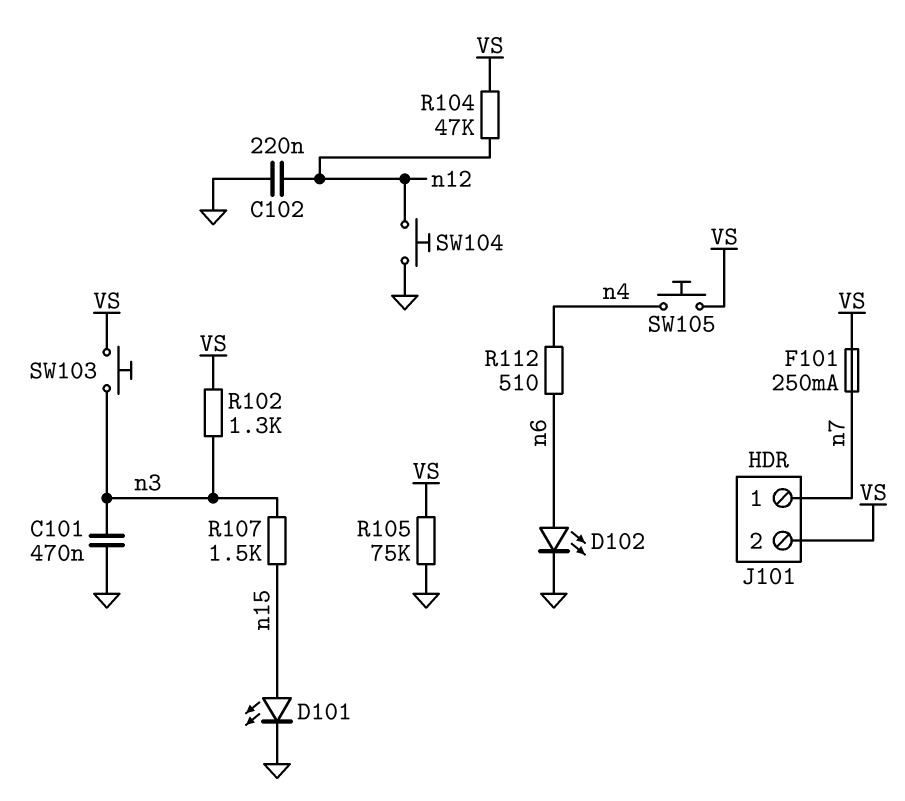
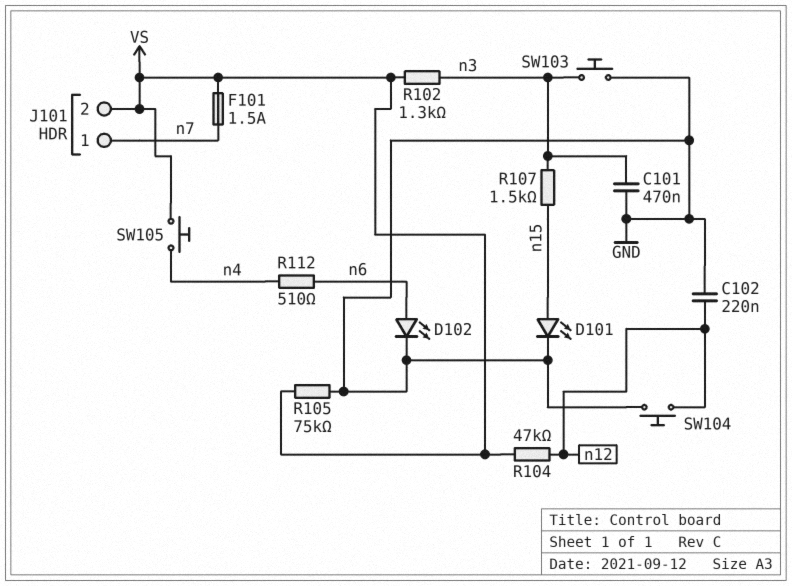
F101: 250mA (VS, n7) -> 1.5A (VS, n7)
SW103: button (VS, n3) -> button (GND, n3)

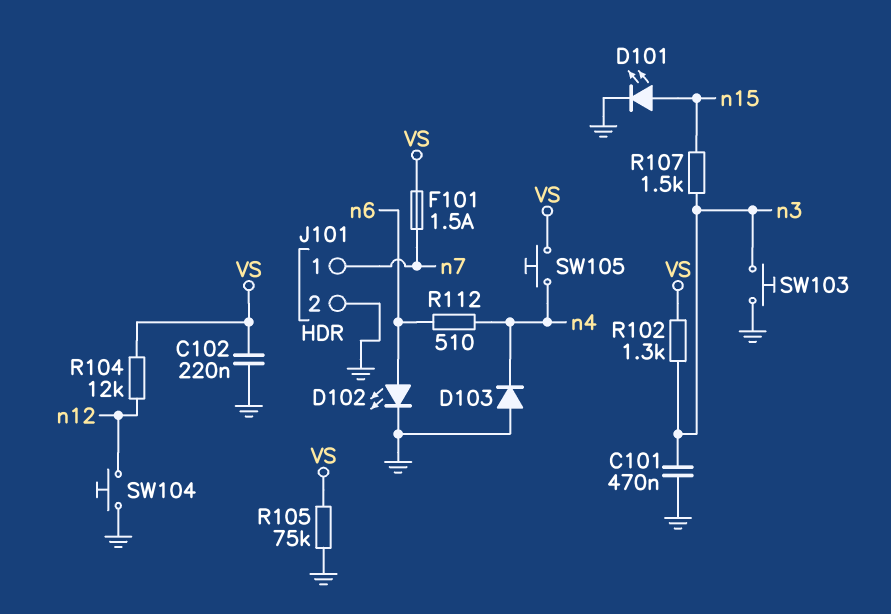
C102: 220nF (GND, n12) -> 220nF (GND, VS)
D103: none -> diode (A GND, K n4)
J101 pin 2: VS -> GND
R104: 47k (VS, n12) -> 12k (VS, n12)

